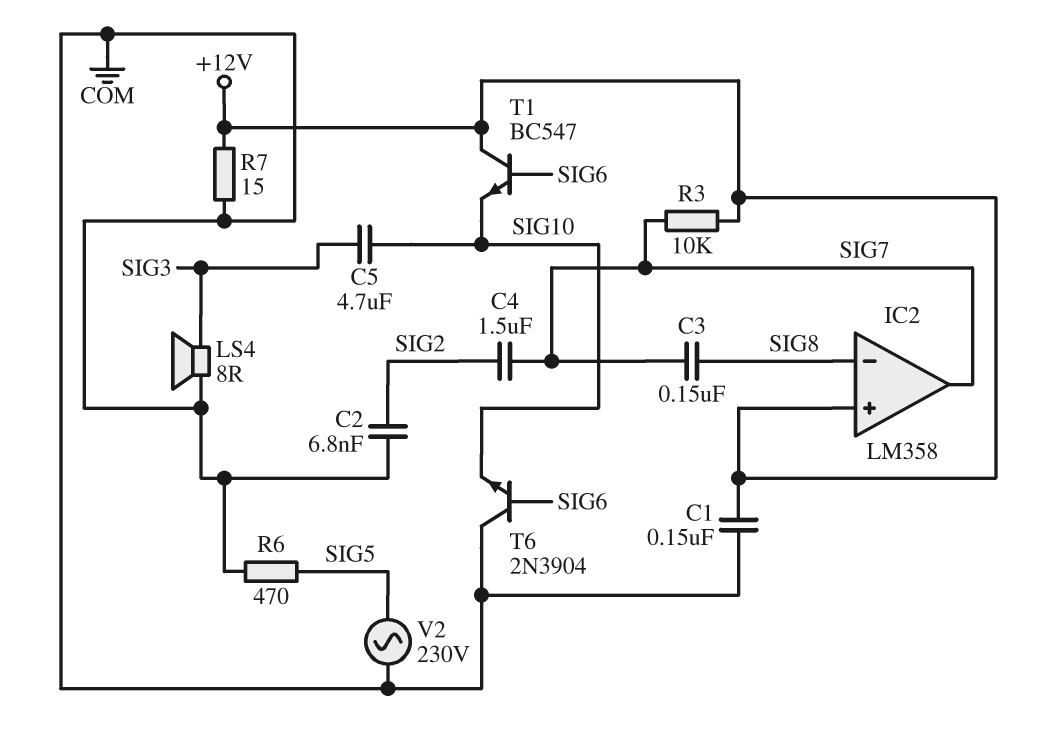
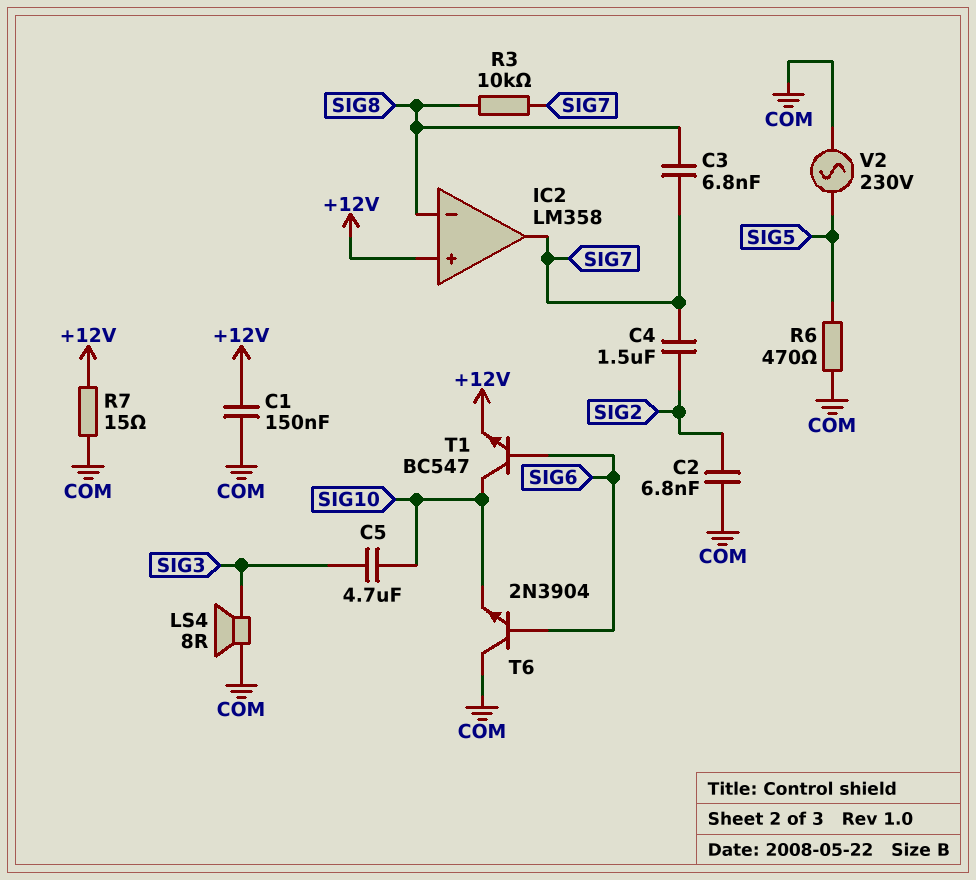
C3: 150nF (SIG7, SIG8) -> 6.8nF (SIG7, SIG8)
R3: 10k (+12V, SIG7) -> 10k (SIG7, SIG8)
T1: NPN BC547 (B SIG6, C +12V, E SIG10) -> NPN BC547 (B SIG6, C SIG10, E +12V)

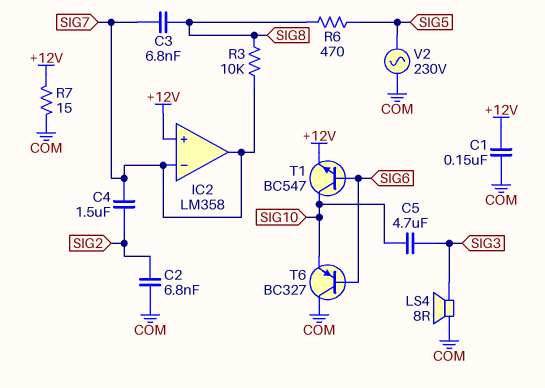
IC2 pin in-: SIG8 -> SIG7
R6: 470 (COM, SIG5) -> 470 (SIG5, SIG8)
T6: NPN 2N3904 (B SIG6, C COM, E SIG10) -> PNP BC327 (B SIG6, C COM, E SIG10)

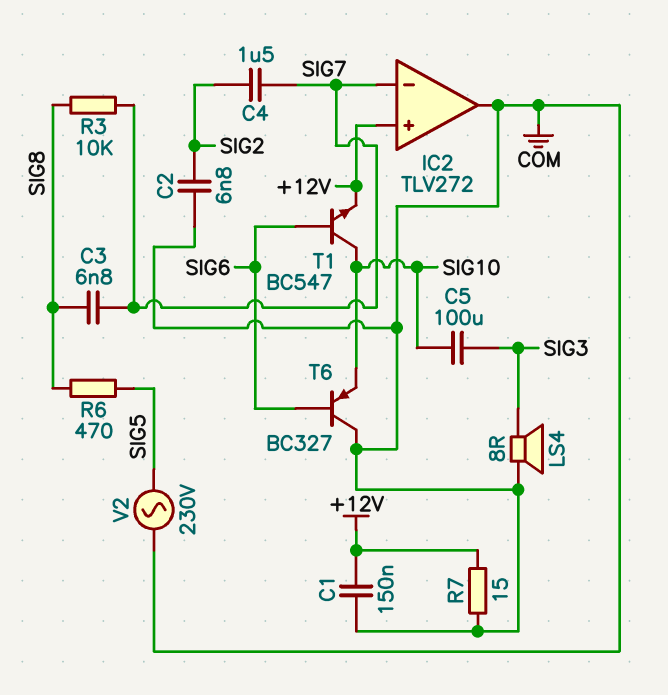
C5: 4.7uF (SIG3, SIG10) -> 100uF (SIG3, SIG10)
IC2: LM358 -> TLV272
IC2 pin out: SIG7 -> COM

